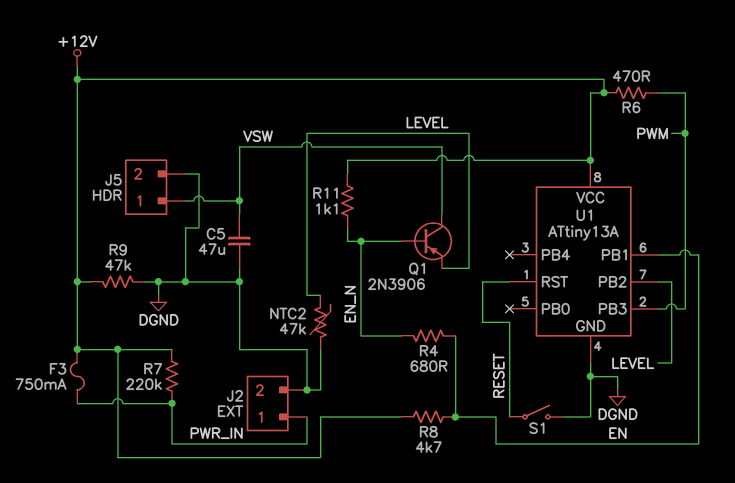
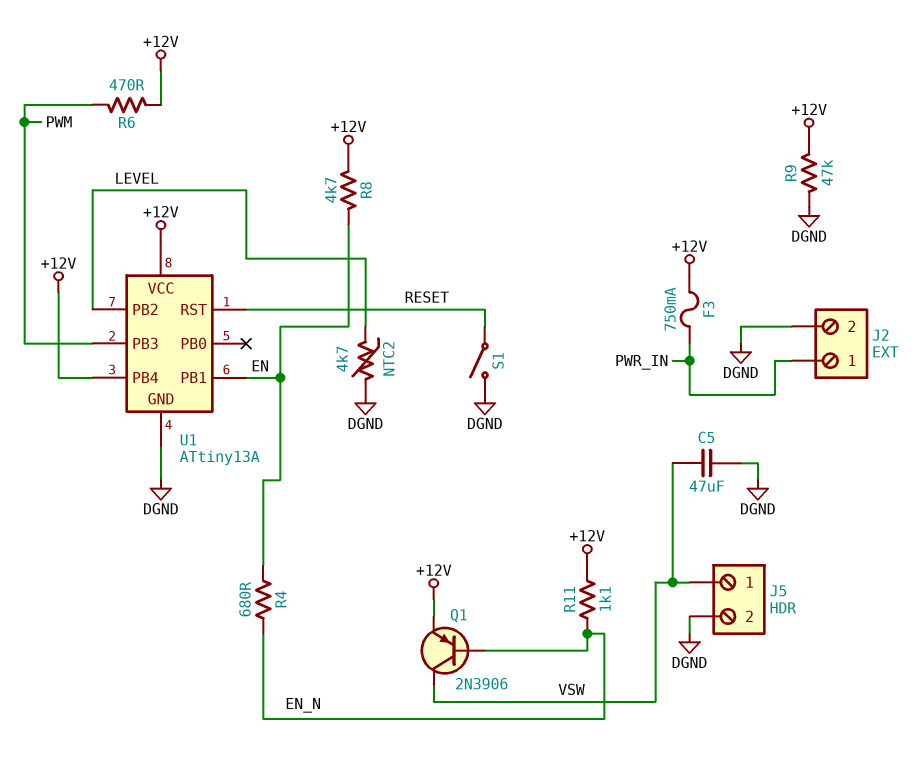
NTC2: 47k (DGND, LEVEL) -> 4.7k (DGND, LEVEL)
Q1: PNP 2N3906 (B EN_N, C VSW, E LEVEL) -> PNP 2N3906 (B EN_N, C VSW, E +12V)
R7: 220k (+12V, PWR_IN) -> none
U1 pin PB4: none -> +12V

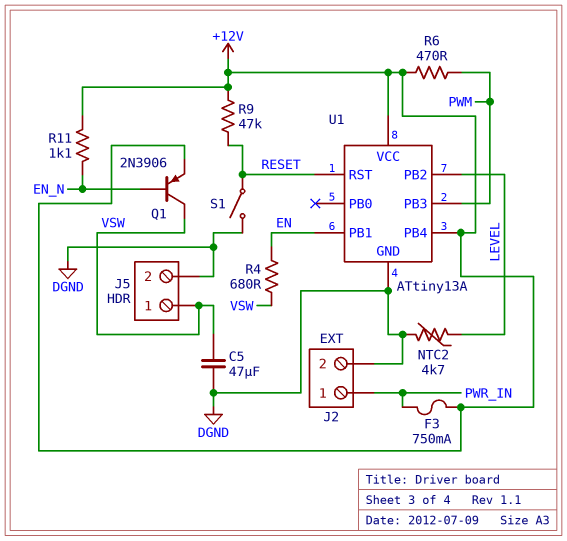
R4: 680 (EN, EN_N) -> 680 (EN, VSW)
R8: 4.7k (+12V, EN) -> none
R9: 47k (+12V, DGND) -> 47k (+12V, RESET)

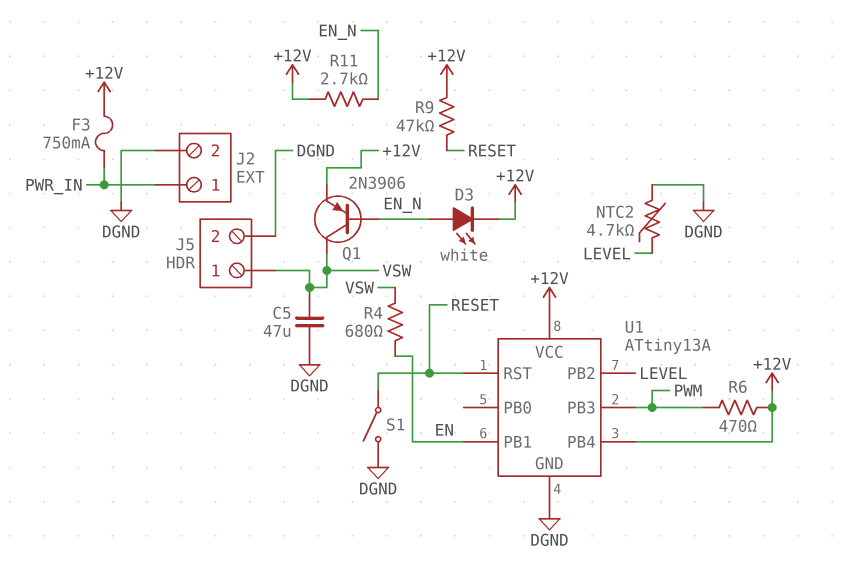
D3: none -> LED white (A EN_N, K +12V)
R11: 1.1k (+12V, EN_N) -> 2.7k (+12V, EN_N)

